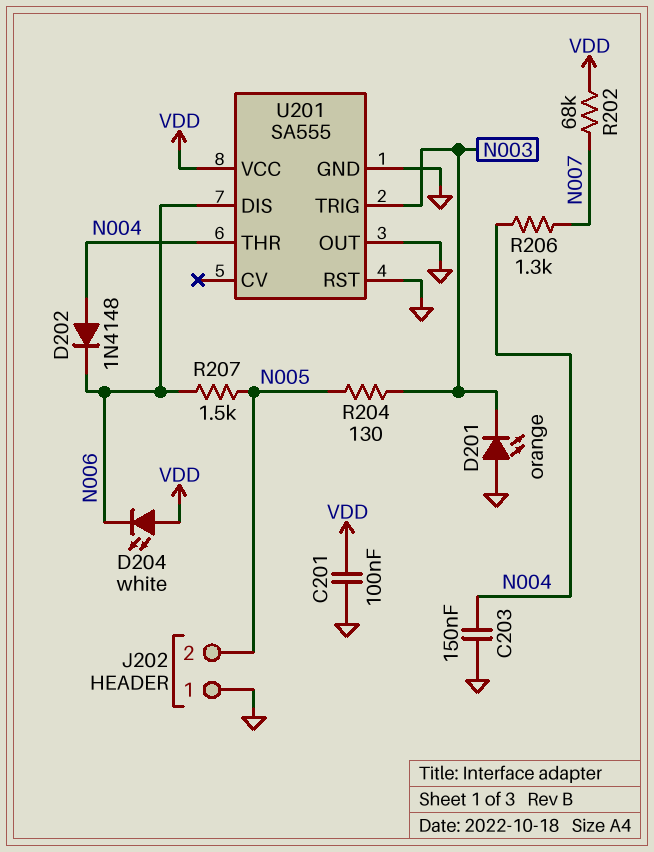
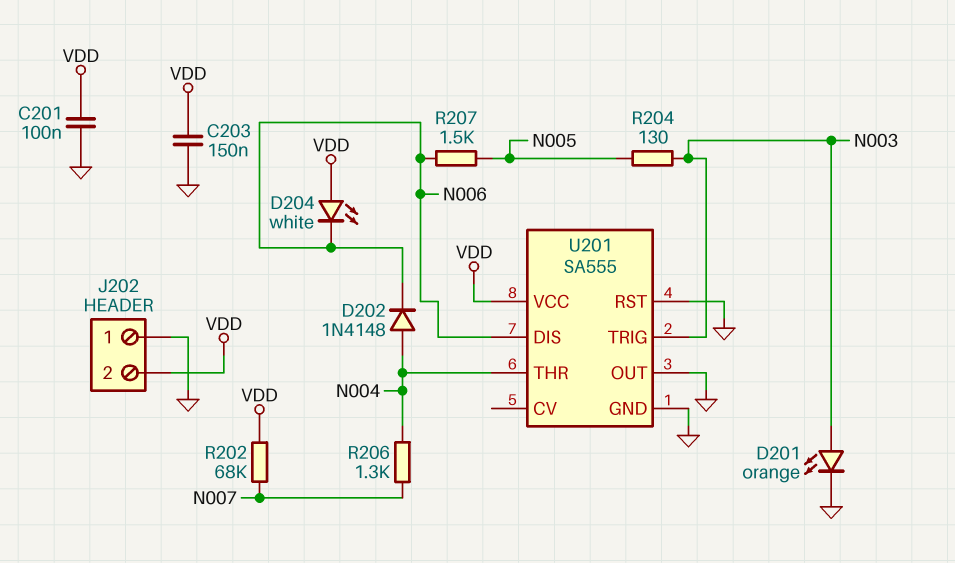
C203: 150nF (GND, N004) -> 150nF (GND, VDD)
D201: LED orange (A GND, K N003) -> LED orange (A N003, K GND)
J202 pin 2: N005 -> VDD

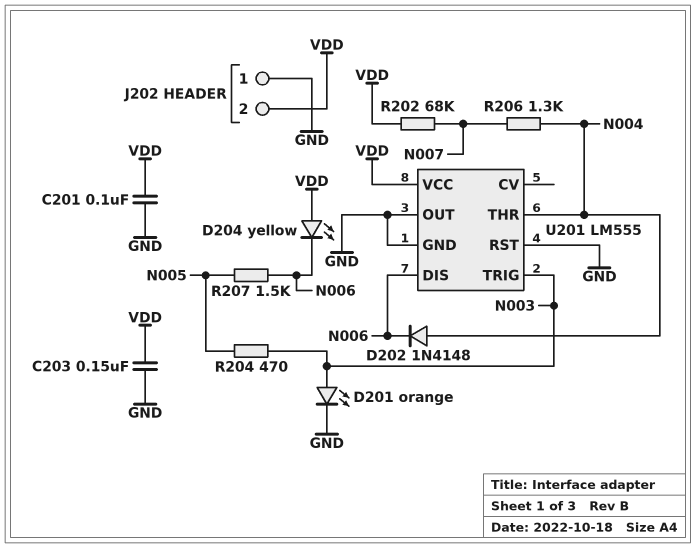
D204: LED white (A VDD, K N006) -> LED yellow (A VDD, K N006)
R204: 130 (N003, N005) -> 470 (N003, N005)
U201: SA555 -> LM555

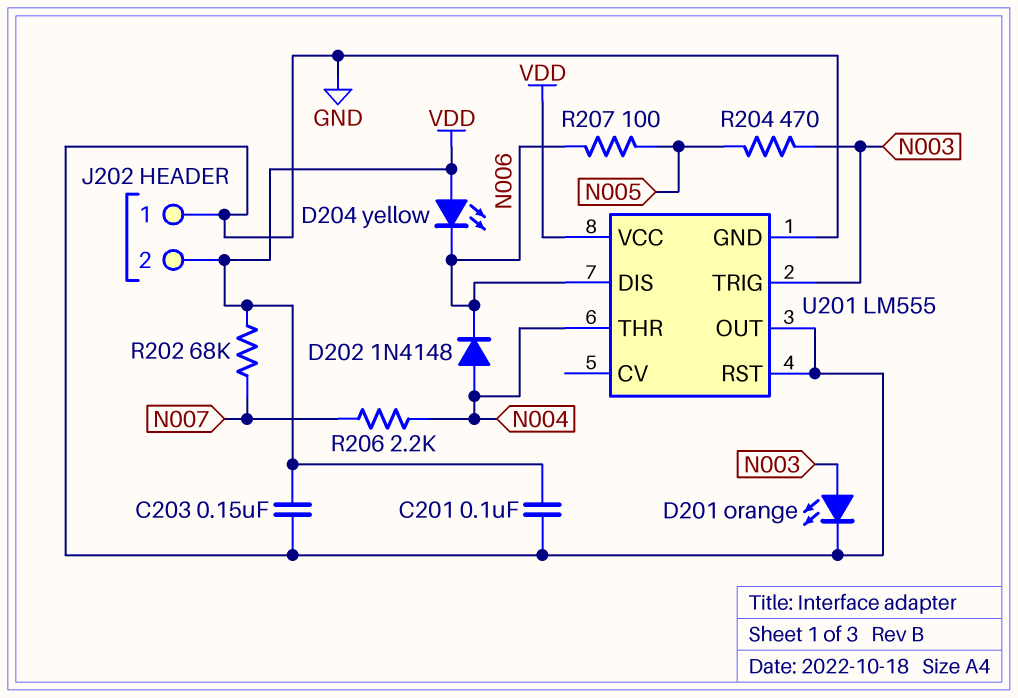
R206: 1.3k (N004, N007) -> 2.2k (N004, N007)
R207: 1.5k (N005, N006) -> 100 (N005, N006)

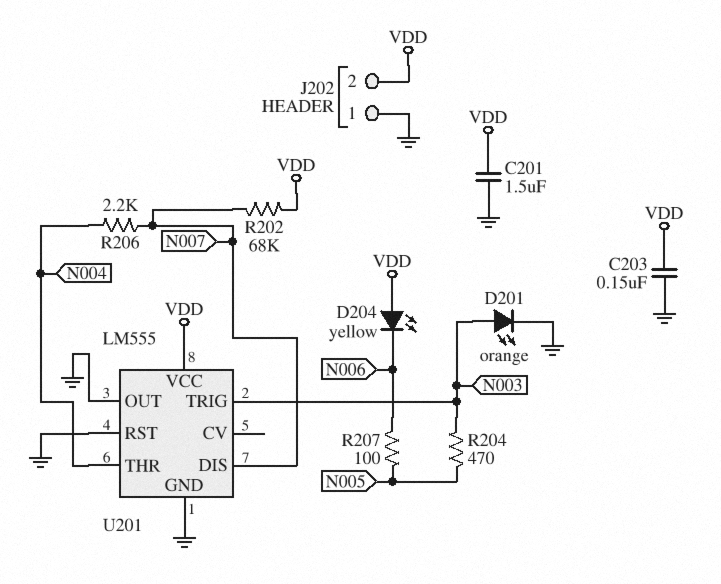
C201: 100nF (GND, VDD) -> 1.5uF (GND, VDD)
D202: diode 1N4148 (A N004, K N006) -> none
U201 pin DIS: N006 -> N007

